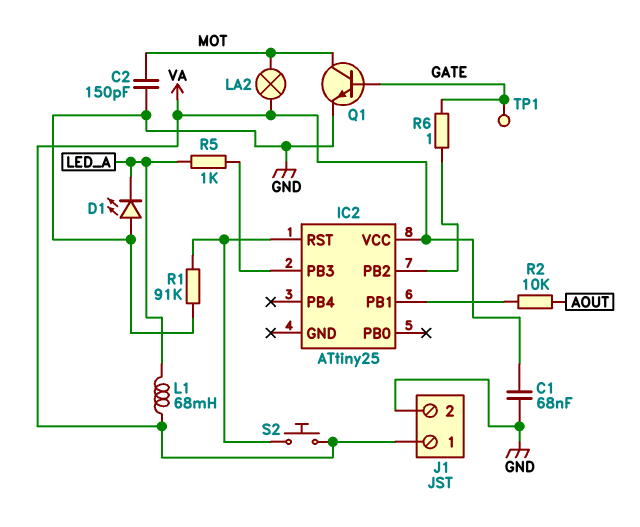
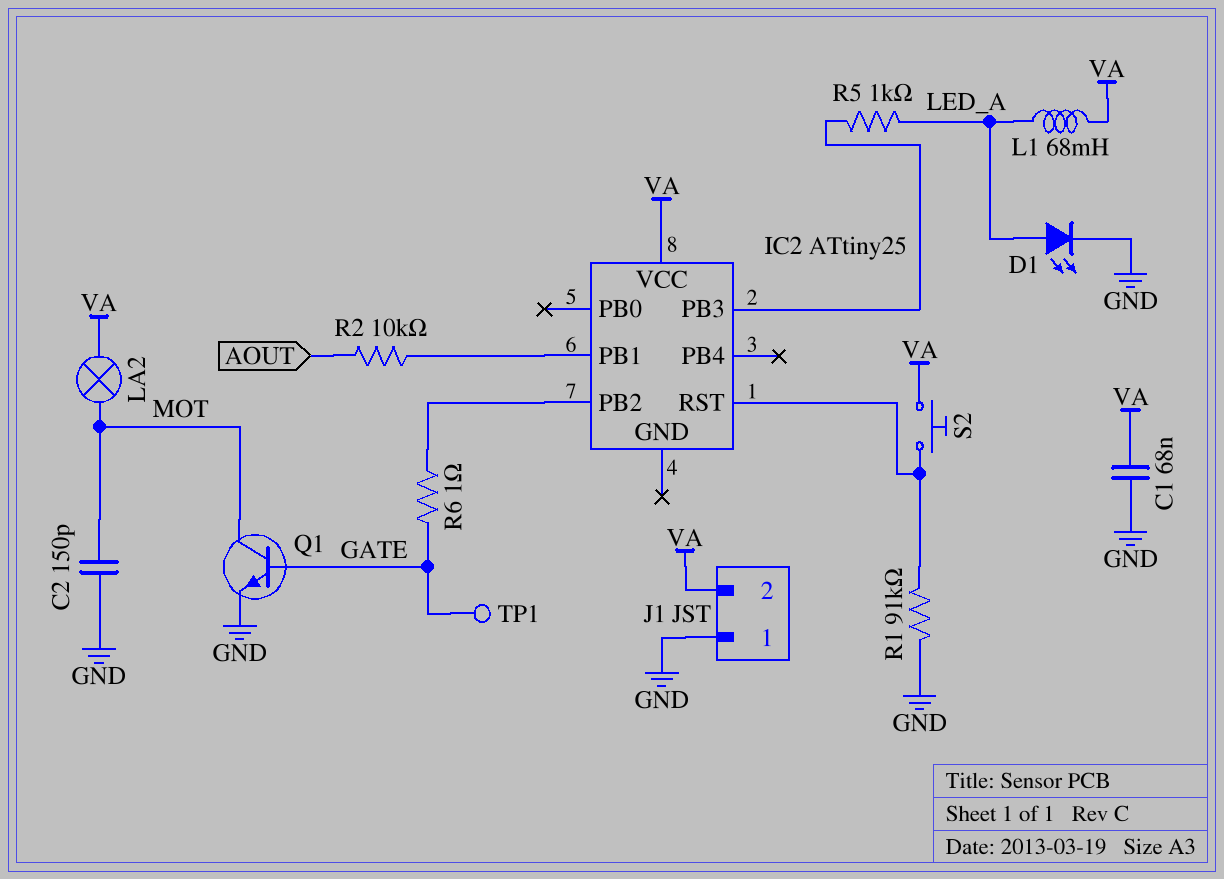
D1: LED (A GND, K LED_A) -> LED (A LED_A, K GND)
J1 pin 1: VA -> GND
J1 pin 2: GND -> VA

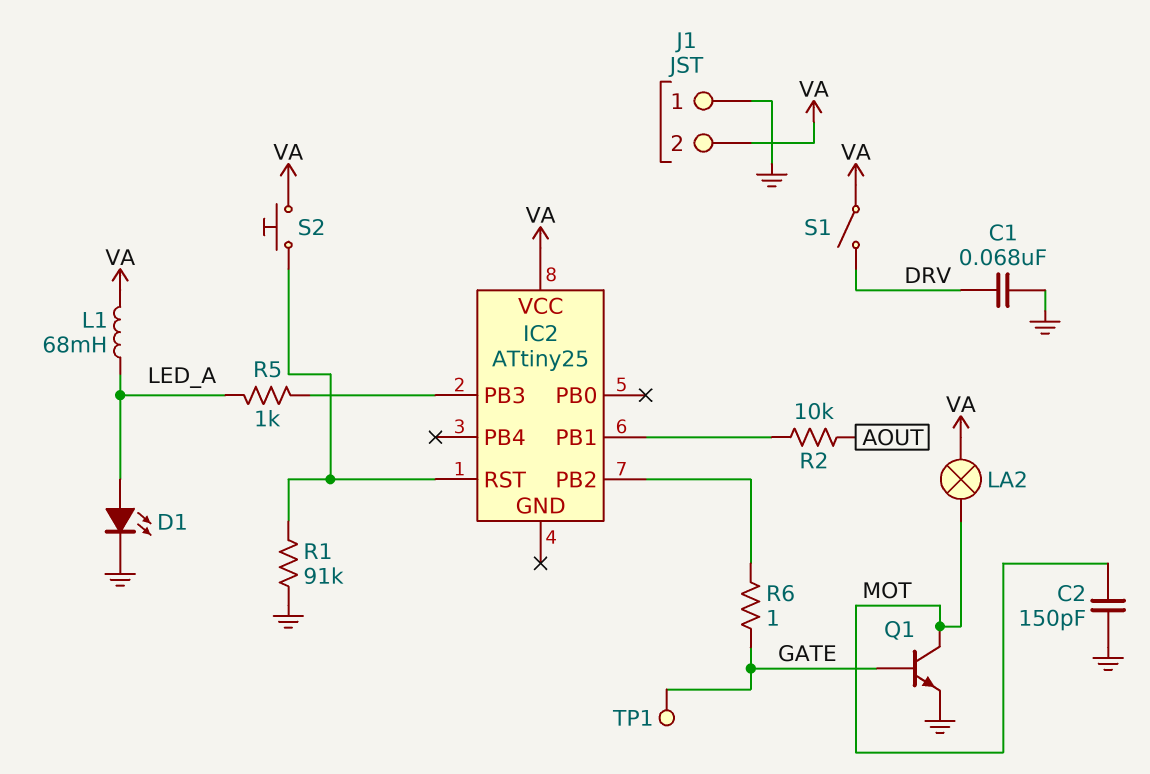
C1: 68nF (GND, VA) -> 68nF (DRV, GND)
S1: none -> switch (DRV, VA)

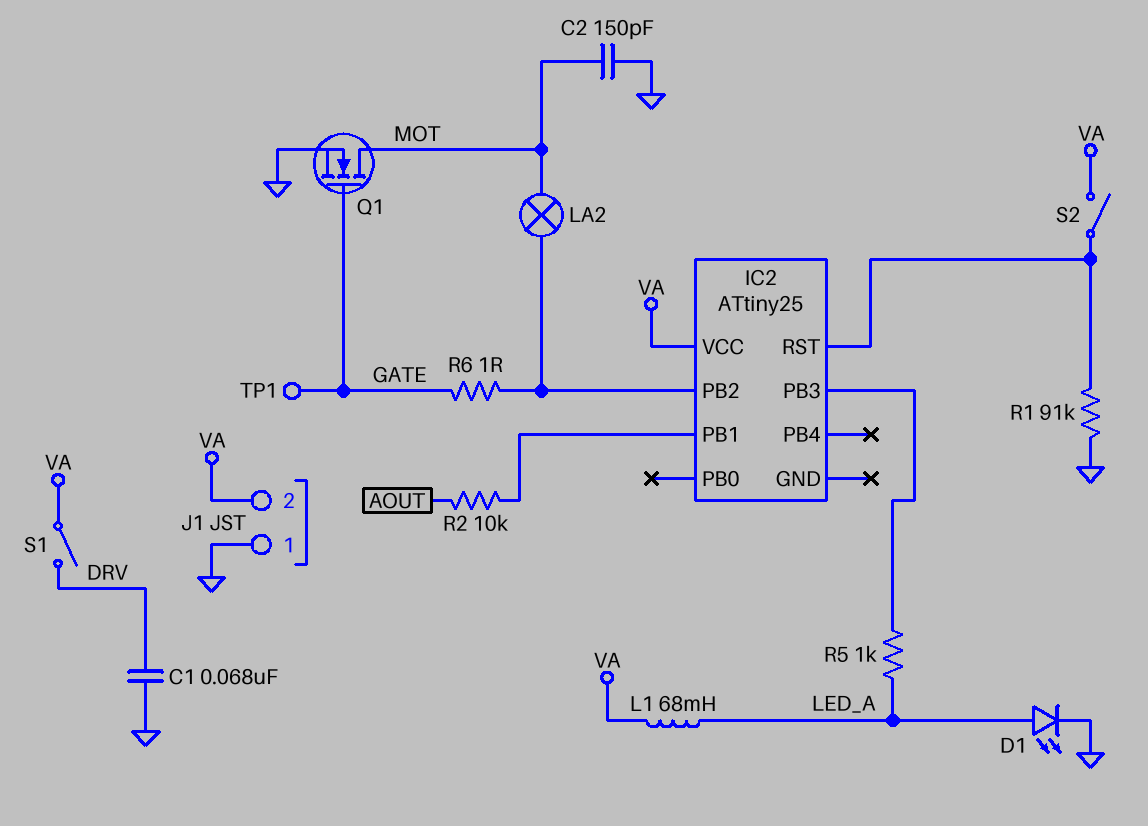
LA2: lamp (MOT, VA) -> lamp (IC2/PB2, MOT)
Q1: NPN (B GATE, C MOT, E GND) -> NMOS (G GATE, D MOT, S GND)
S2: button (IC2/RST, VA) -> switch (IC2/RST, VA)

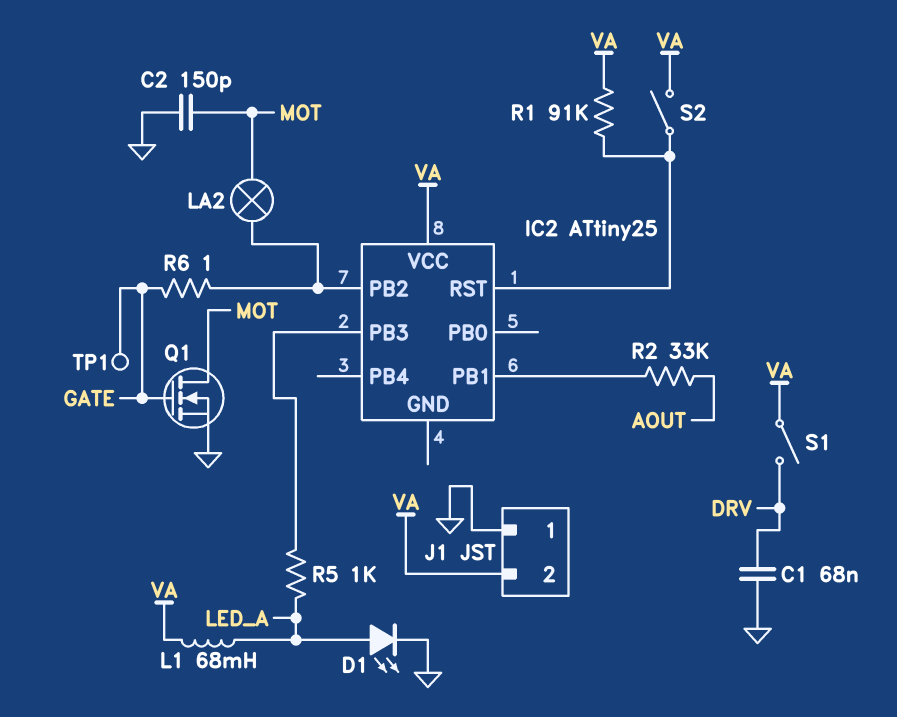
R1: 91k (GND, IC2/RST) -> 91k (IC2/RST, VA)
R2: 10k (AOUT, IC2/PB1) -> 33k (AOUT, IC2/PB1)

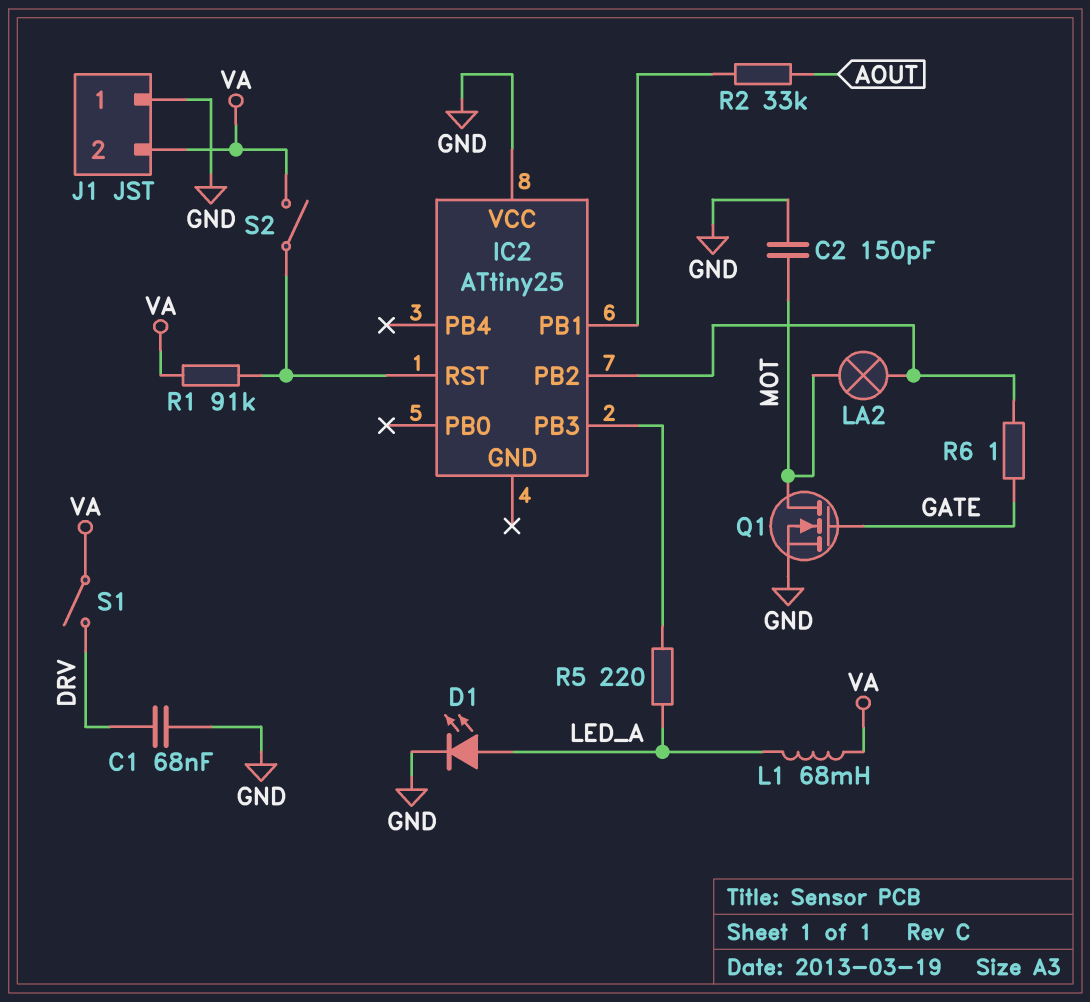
IC2 pin VCC: VA -> GND
R5: 1k (IC2/PB3, LED_A) -> 220 (IC2/PB3, LED_A)
TP1: test point (GATE) -> none

